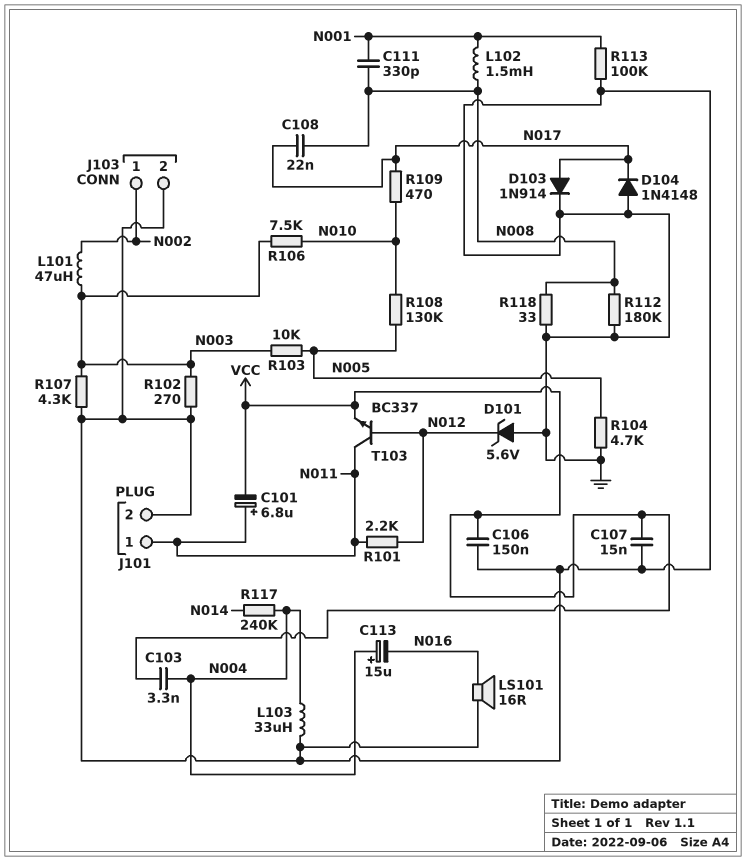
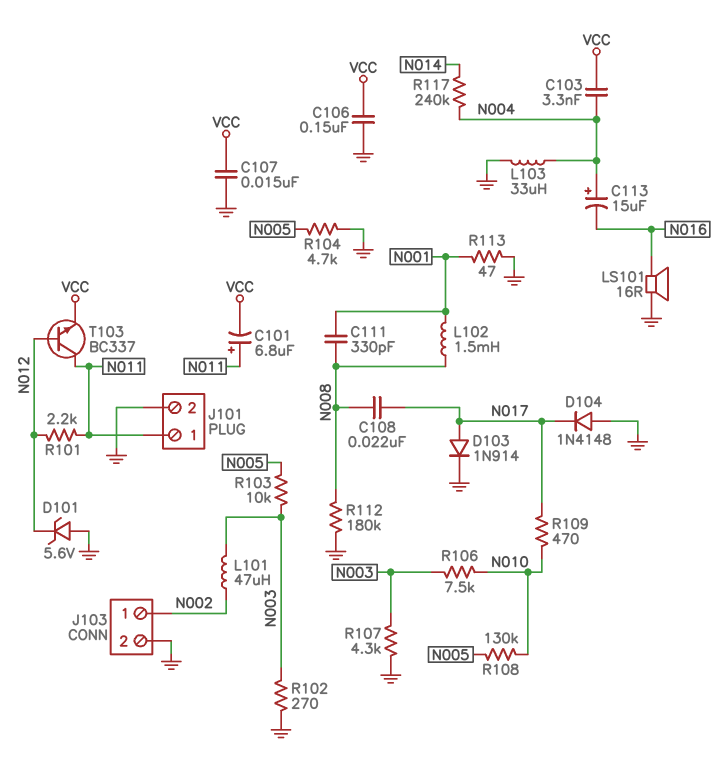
R113: 100k (GND, N001) -> 47 (GND, N001)
R118: 33 (GND, N008) -> none

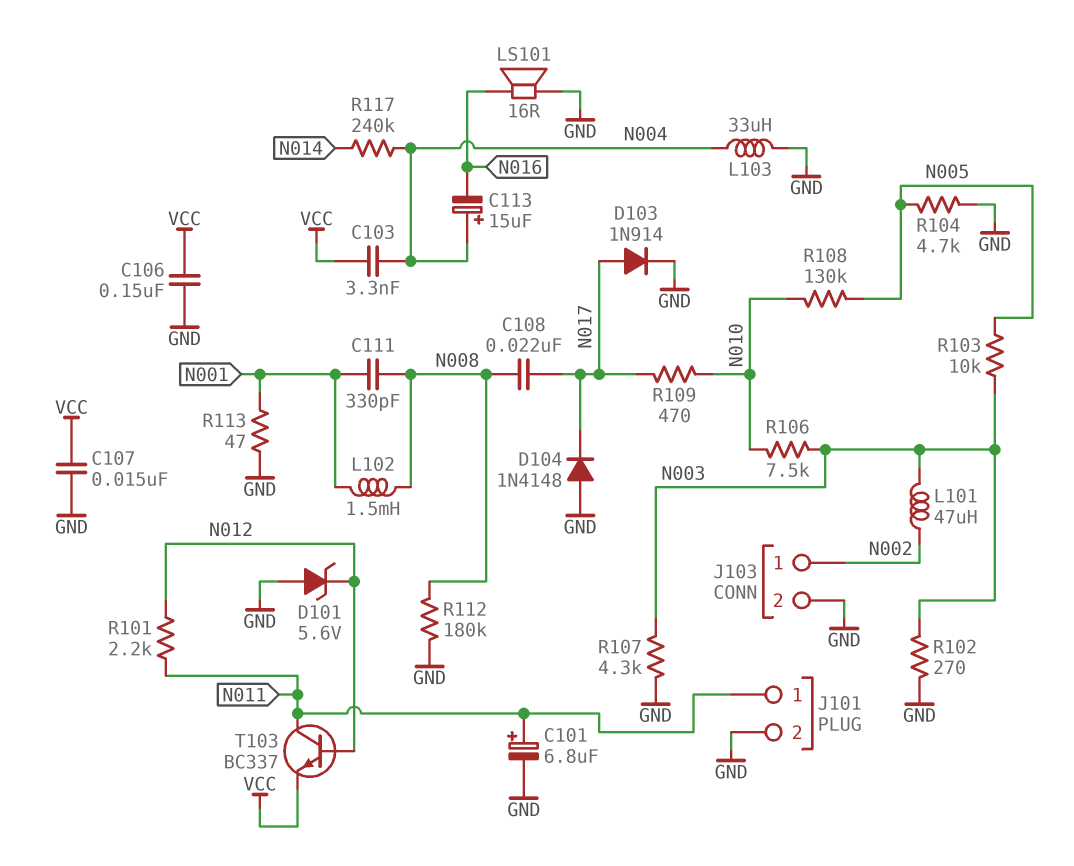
C101: 6.8uF (plus N011, minus VCC) -> 6.8uF (plus N011, minus GND)

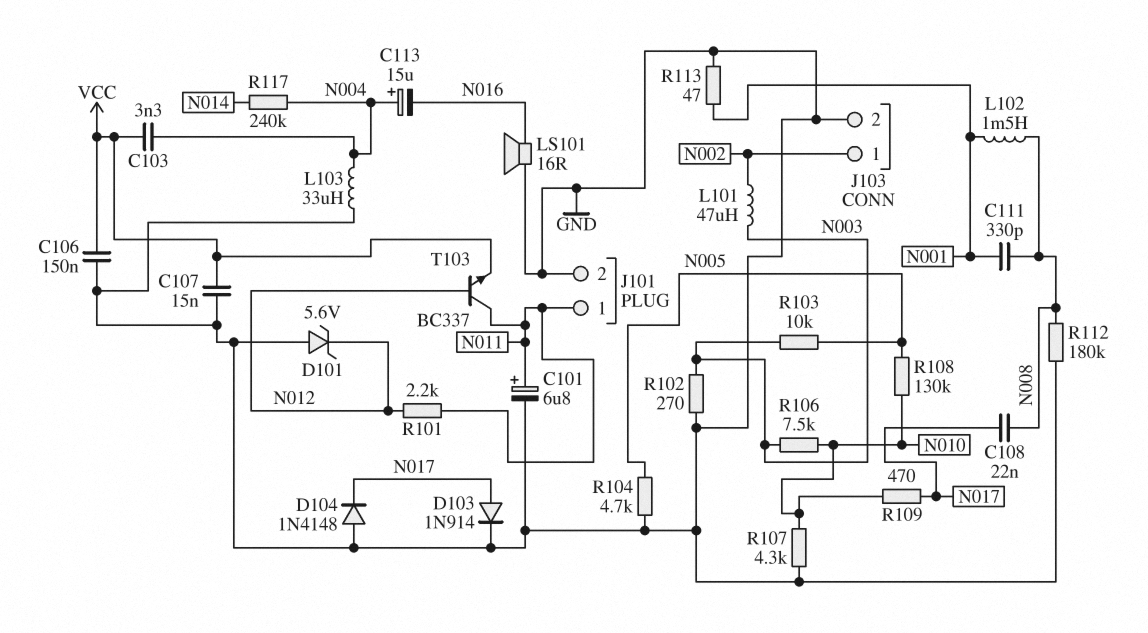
R107: 4.3k (GND, N003) -> 4.3k (GND, N010)

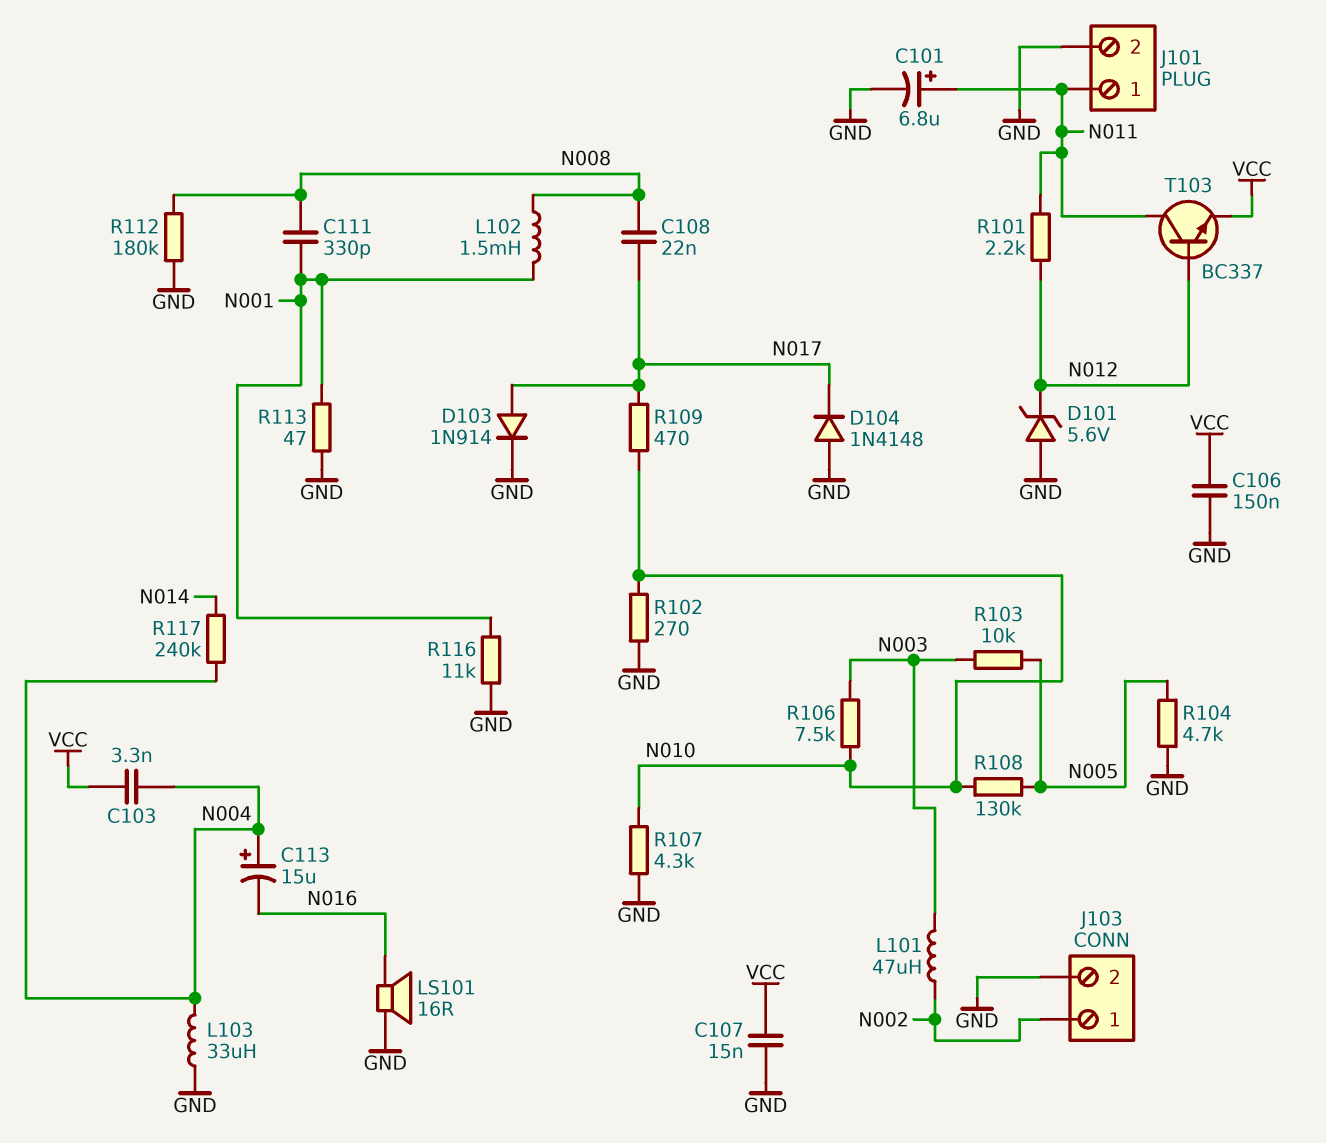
R102: 270 (GND, N003) -> 270 (GND, N010)
R116: none -> 11k (GND, N001)

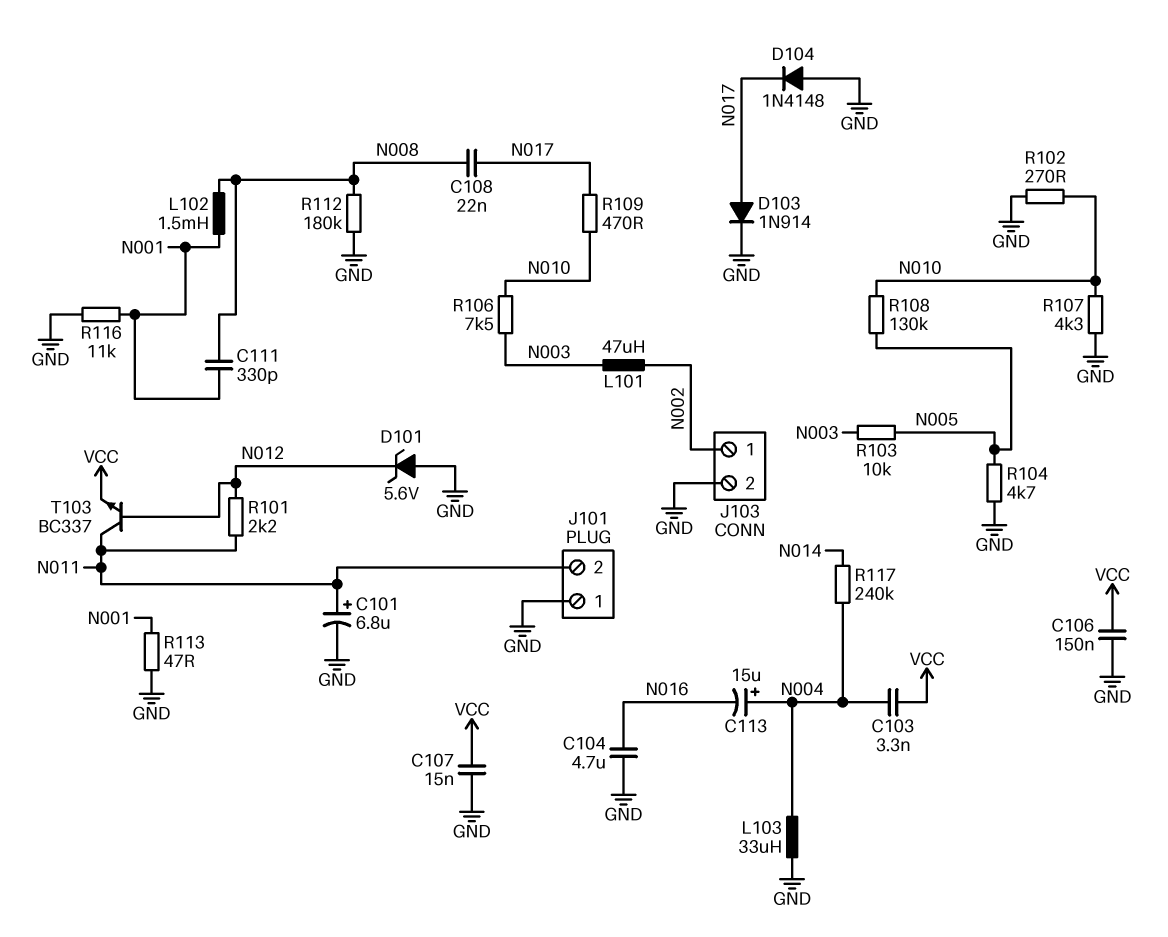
C104: none -> 4.7uF (GND, N016)
J101 pin 1: N011 -> GND
J101 pin 2: GND -> N011
LS101: speaker 16R (GND, N016) -> none

